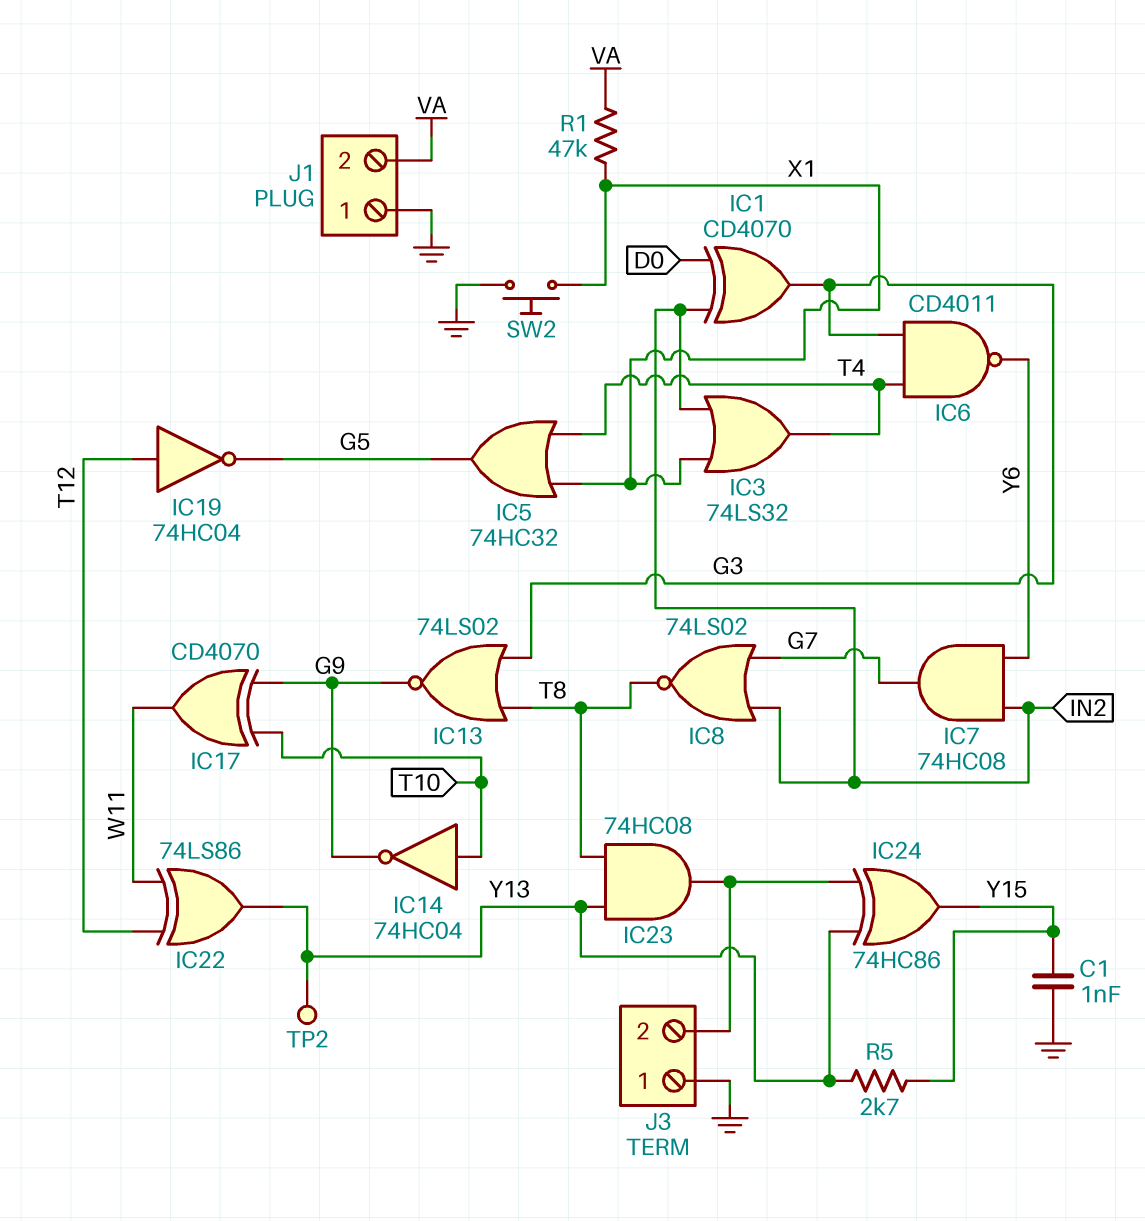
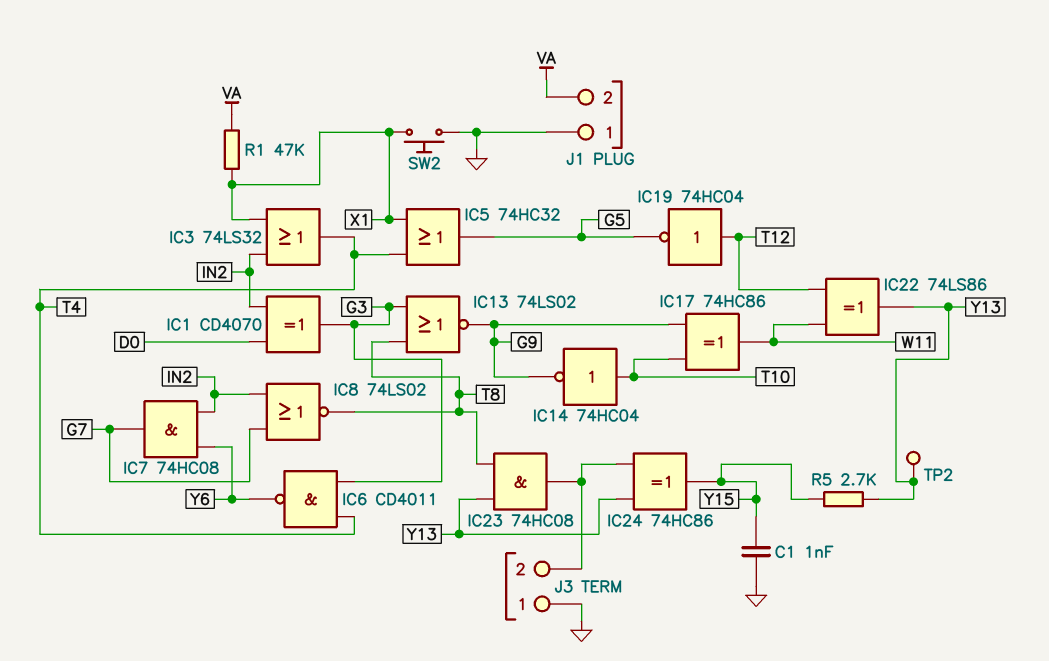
IC17: XOR CD4070 (in G9, in T10, out W11) -> XOR 74HC86 (in G9, in T10, out W11)

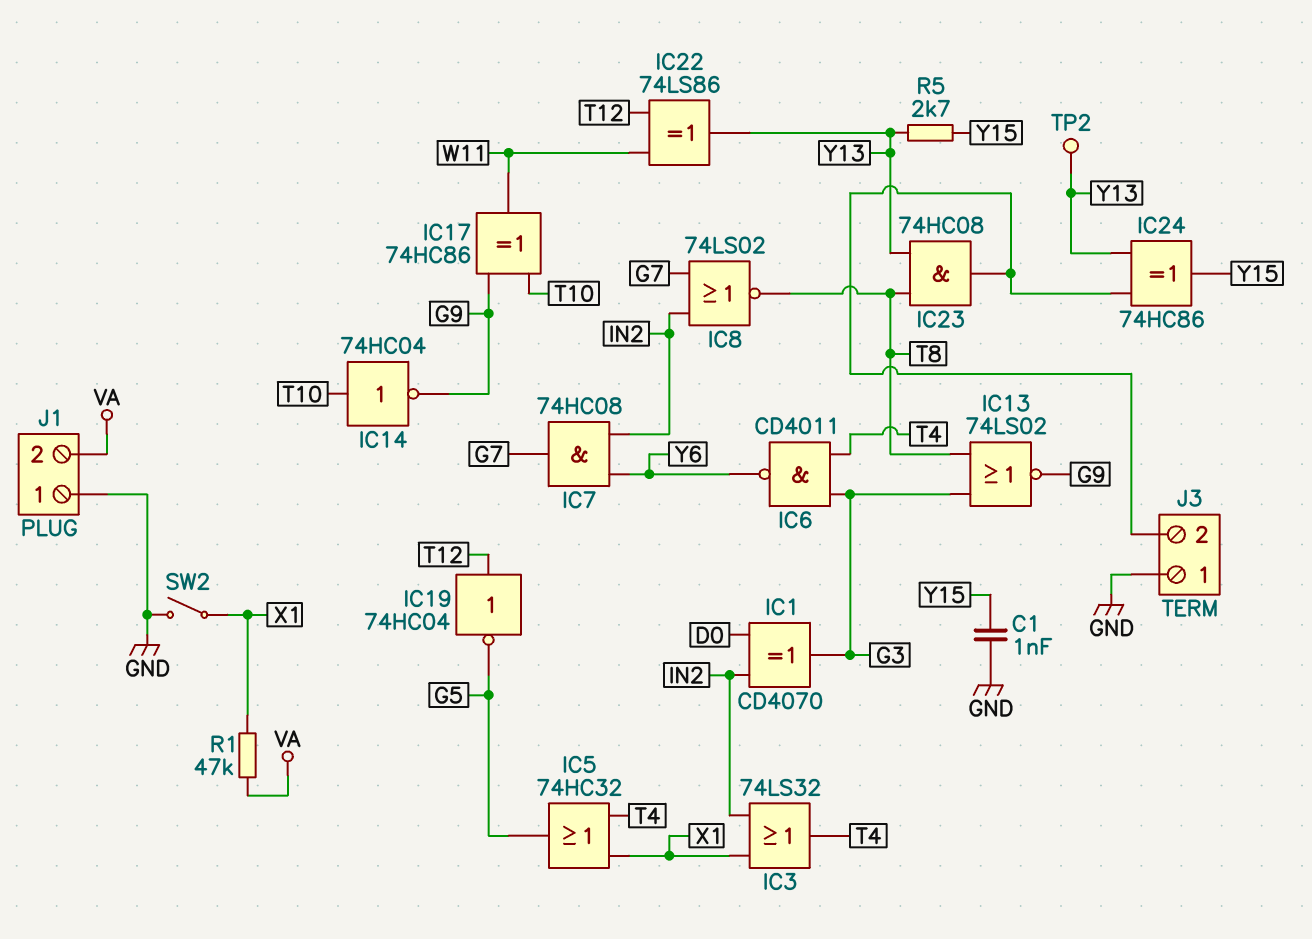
SW2: button (GND, X1) -> switch (GND, X1)

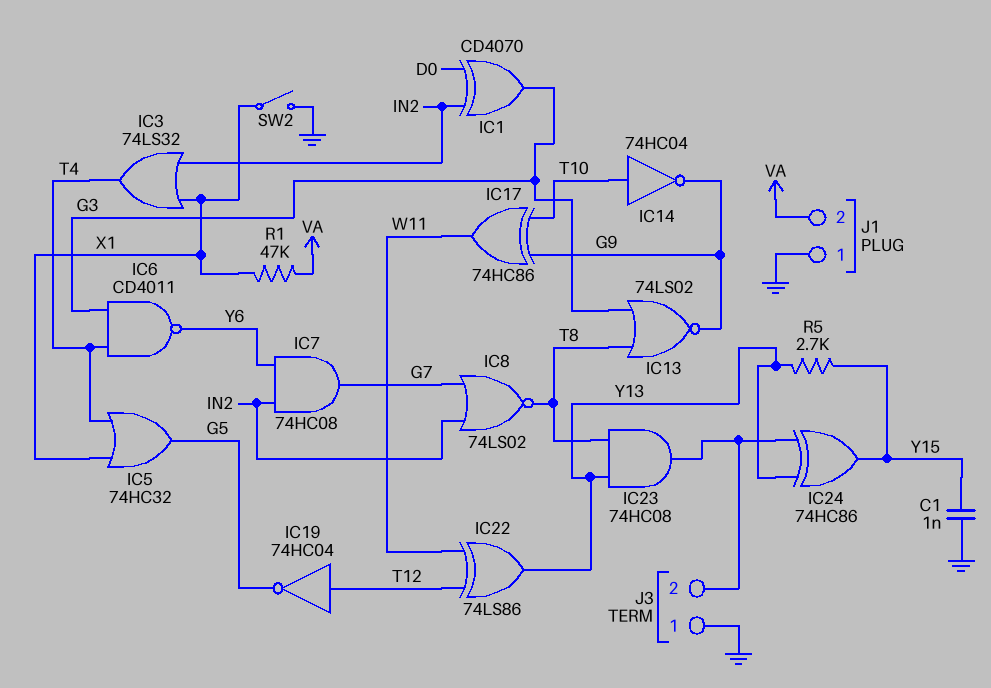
TP2: test point (Y13) -> none

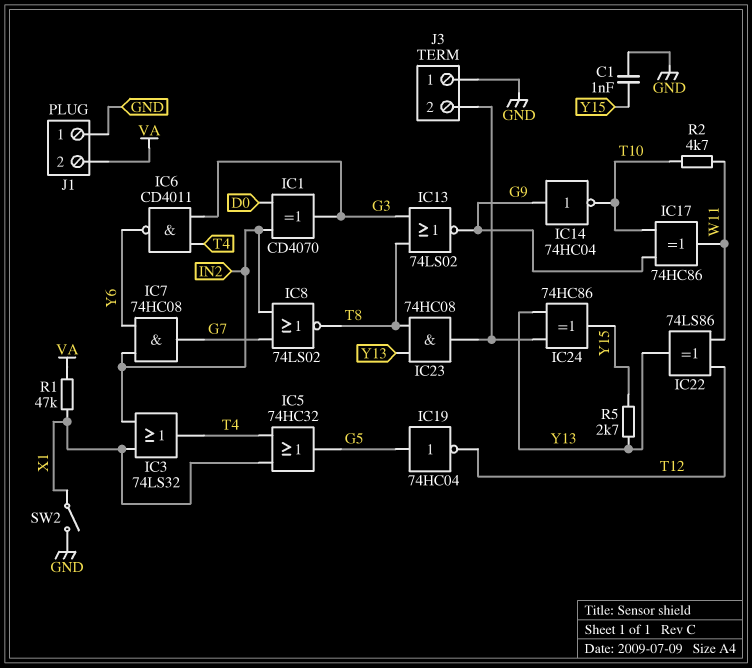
IC14: NOT 74HC04 (in T10, out G9) -> NOT 74HC04 (in G9, out T10)
IC19: NOT 74HC04 (in T12, out G5) -> NOT 74HC04 (in G5, out T12)
R2: none -> 4.7k (T10, W11)

